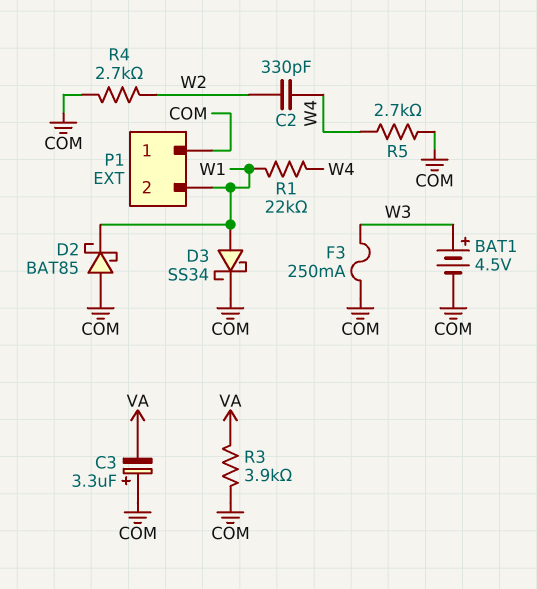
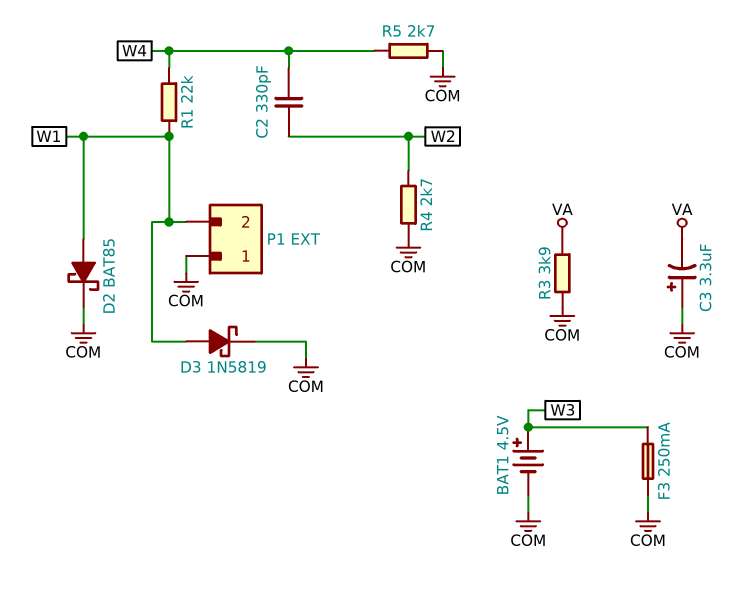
D2: schottky BAT85 (A COM, K W1) -> schottky BAT85 (A W1, K COM)
D3: schottky SS34 (A W1, K COM) -> schottky 1N5819 (A W1, K COM)

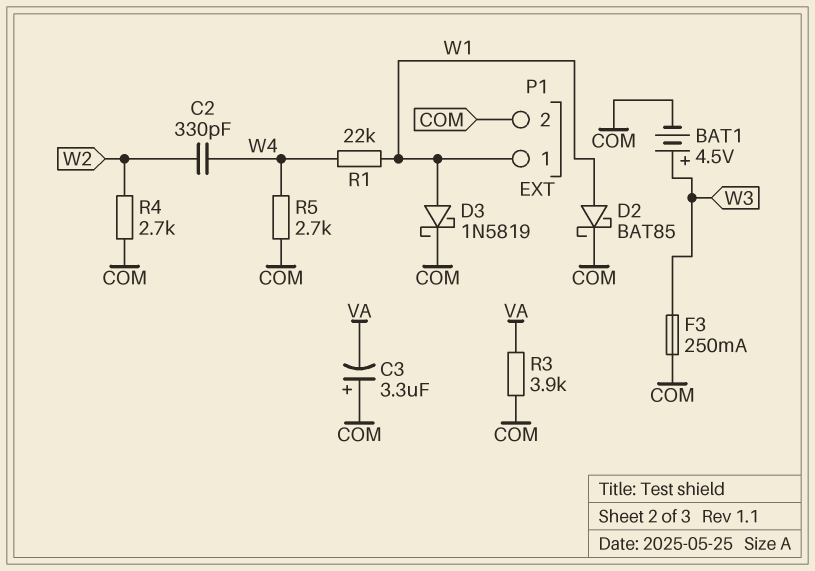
P1 pin 1: COM -> W1
P1 pin 2: W1 -> COM

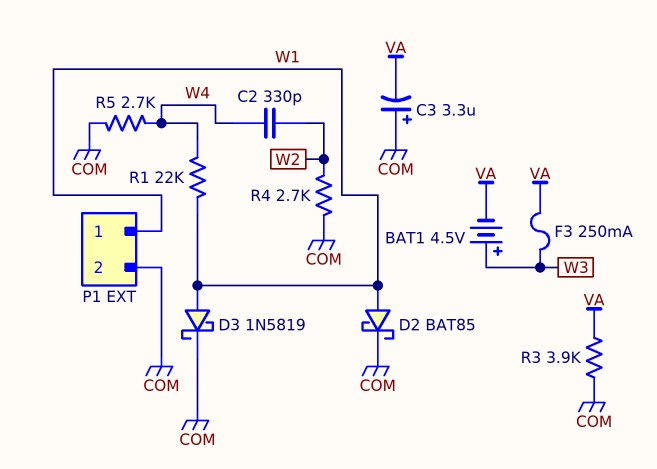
BAT1: 4.5V (plus W3, minus COM) -> 4.5V (plus W3, minus VA)
F3: 250mA (COM, W3) -> 250mA (VA, W3)

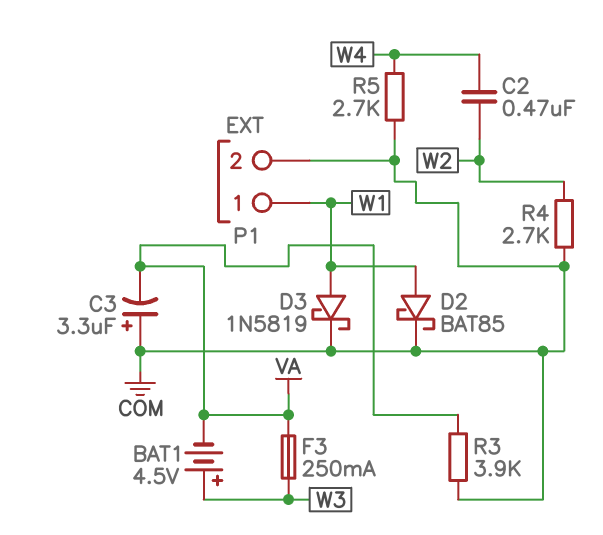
C2: 330pF (W2, W4) -> 470nF (W2, W4)
R1: 22k (W1, W4) -> none

